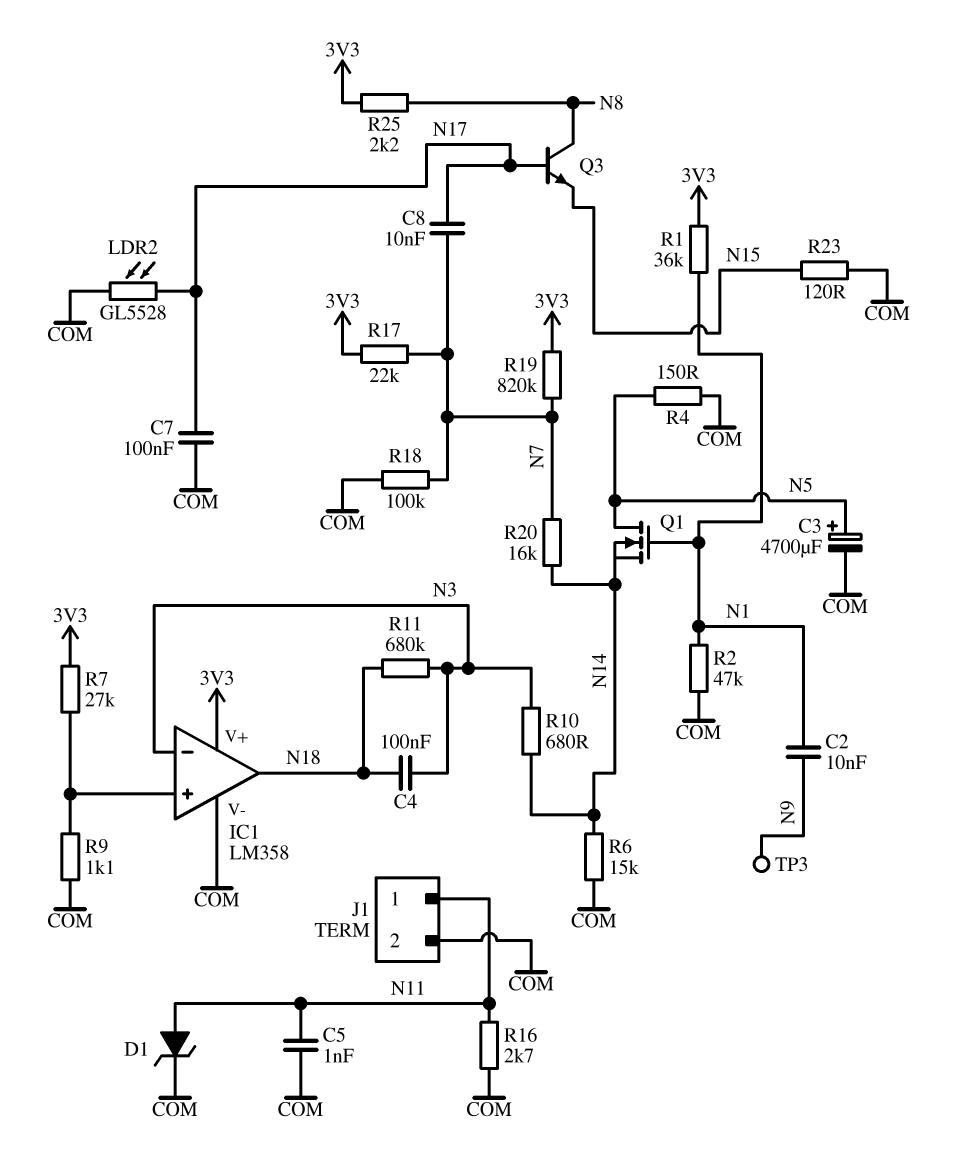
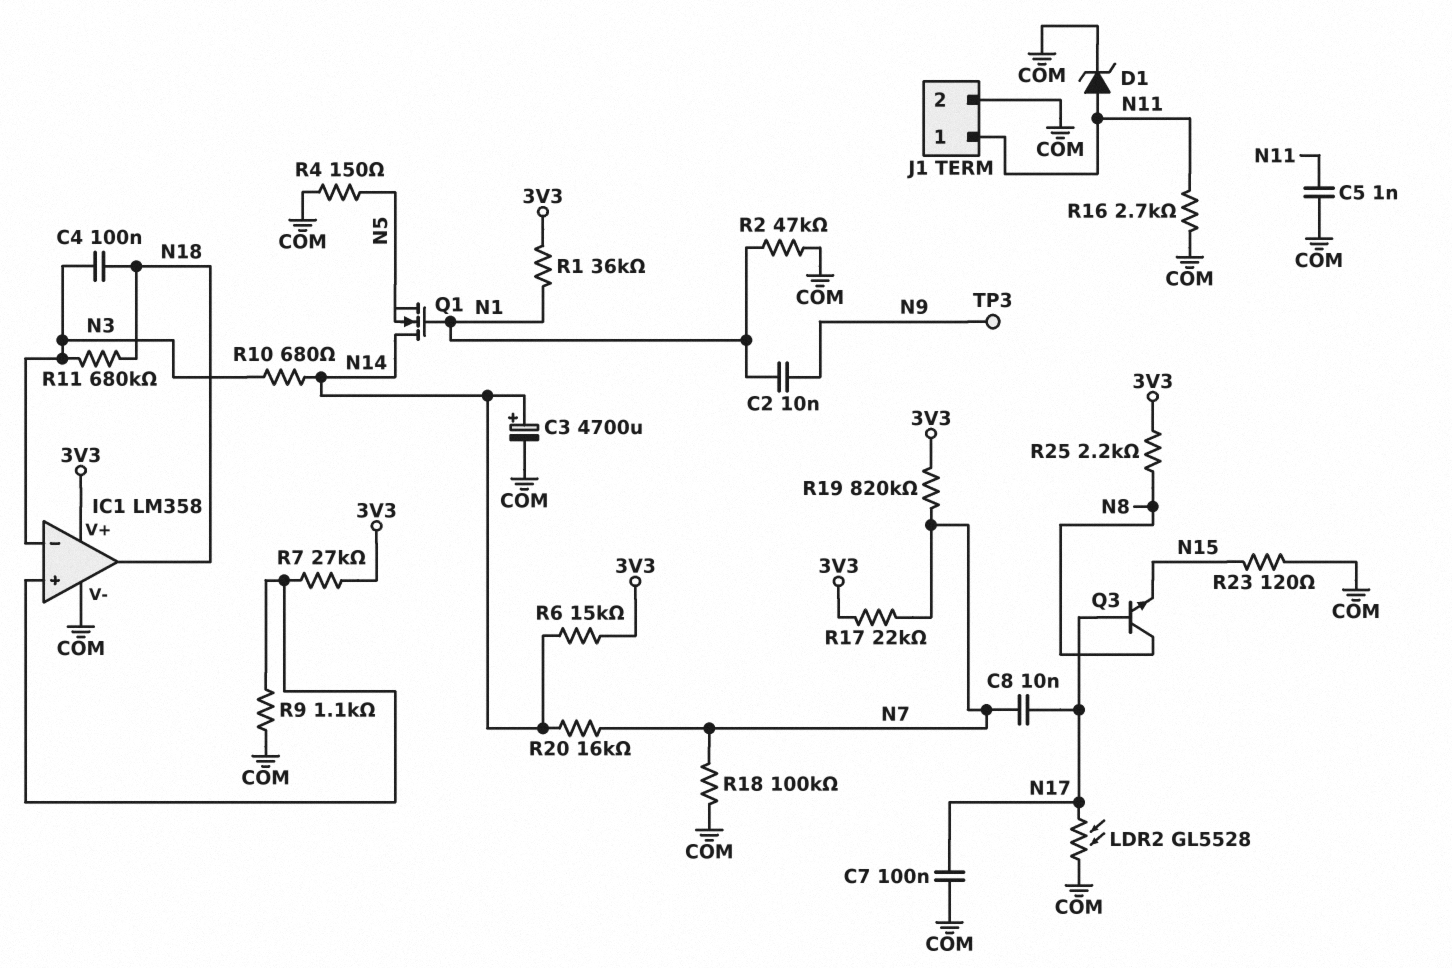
C3: 4700uF (plus N5, minus COM) -> 4700uF (plus N14, minus COM)
Q1: NMOS (G N1, D N5, S N14) -> NMOS (G N1, D N14, S N5)
R6: 15k (COM, N14) -> 15k (3V3, N14)

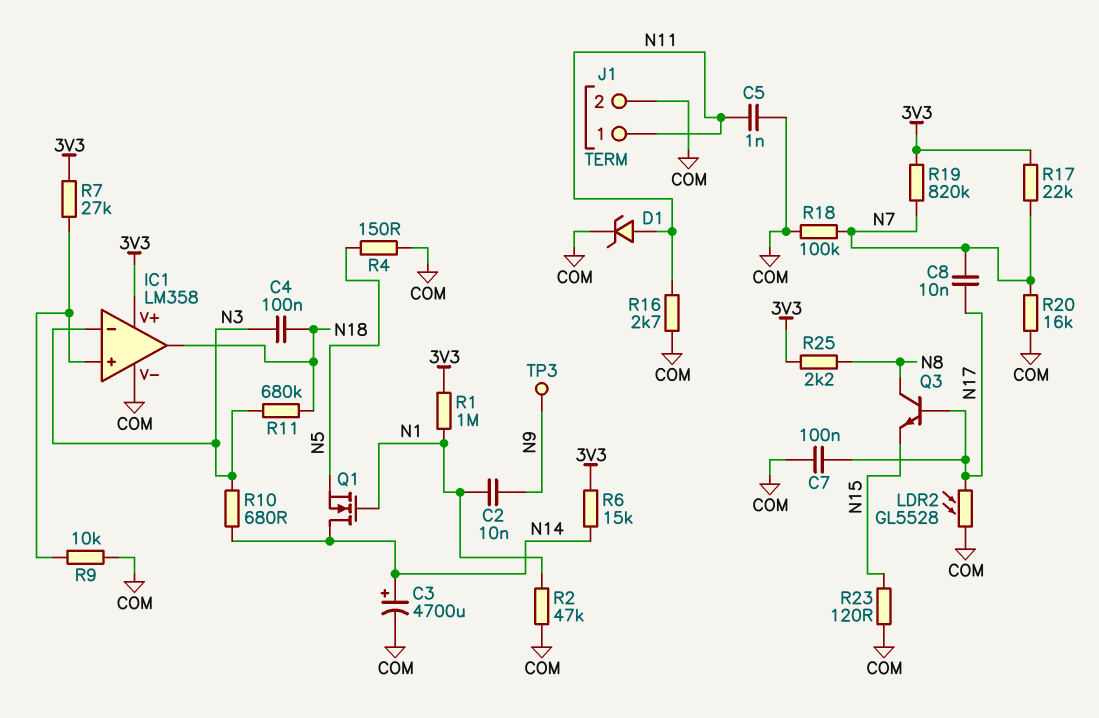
R1: 36k (3V3, N1) -> 1M (3V3, N1)
R9: 1.1k (COM, IC1/in+) -> 10k (COM, IC1/in+)
R20: 16k (N7, N14) -> 16k (COM, N7)

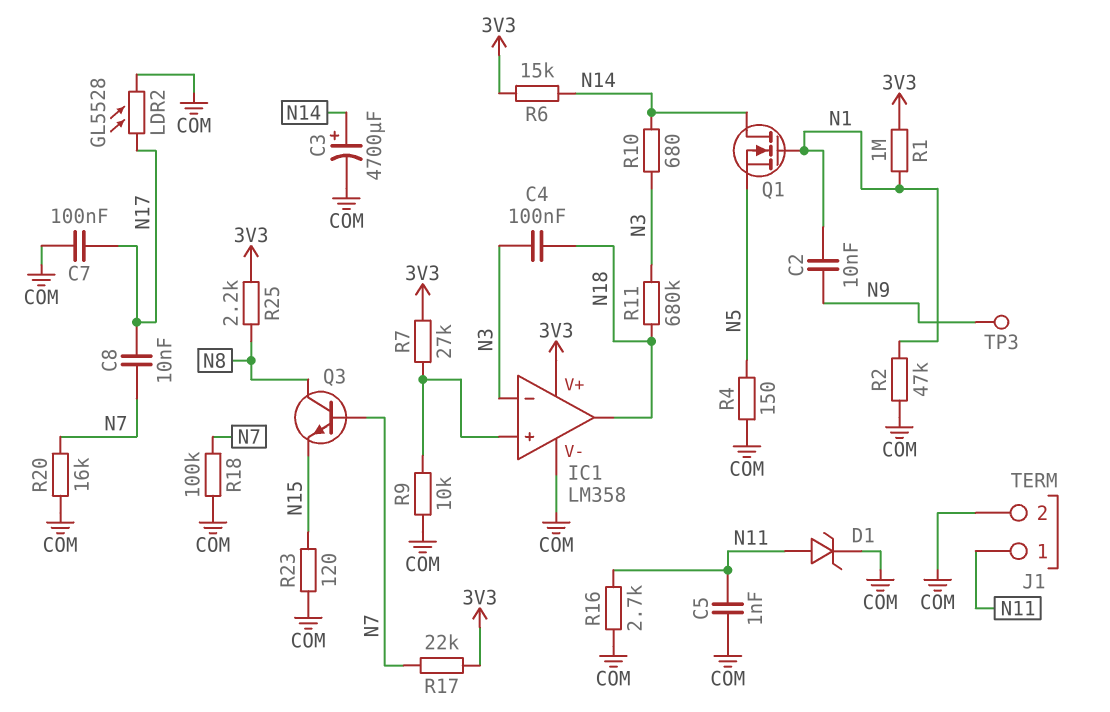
Q3: NPN (B N17, C N8, E N15) -> NPN (B N7, C N8, E N15)
R19: 820k (3V3, N7) -> none

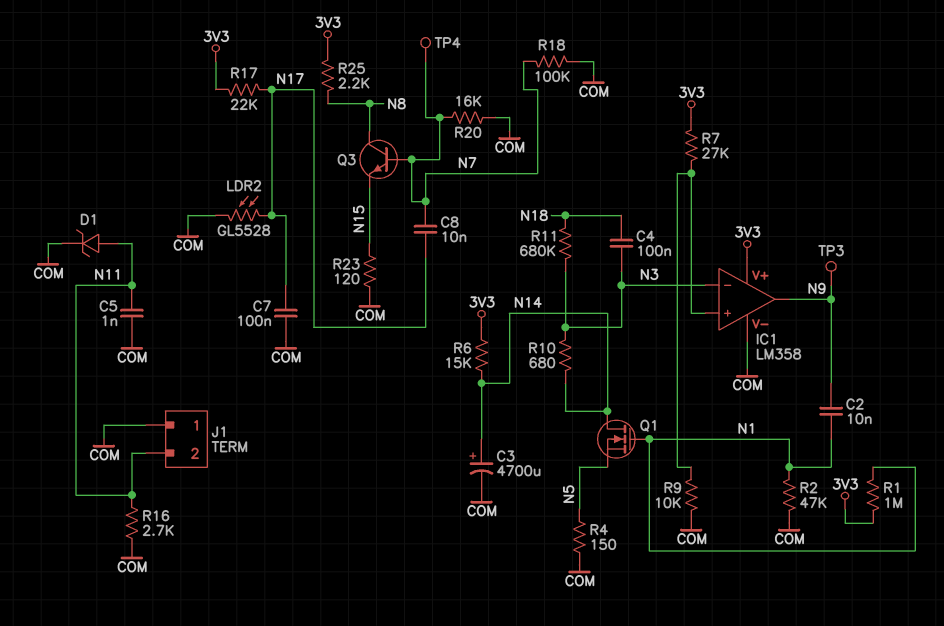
IC1 pin out: N18 -> N9
J1 pin 1: N11 -> COM
J1 pin 2: COM -> N11
R17: 22k (3V3, N7) -> 22k (3V3, N17)
TP4: none -> test point (N7)

